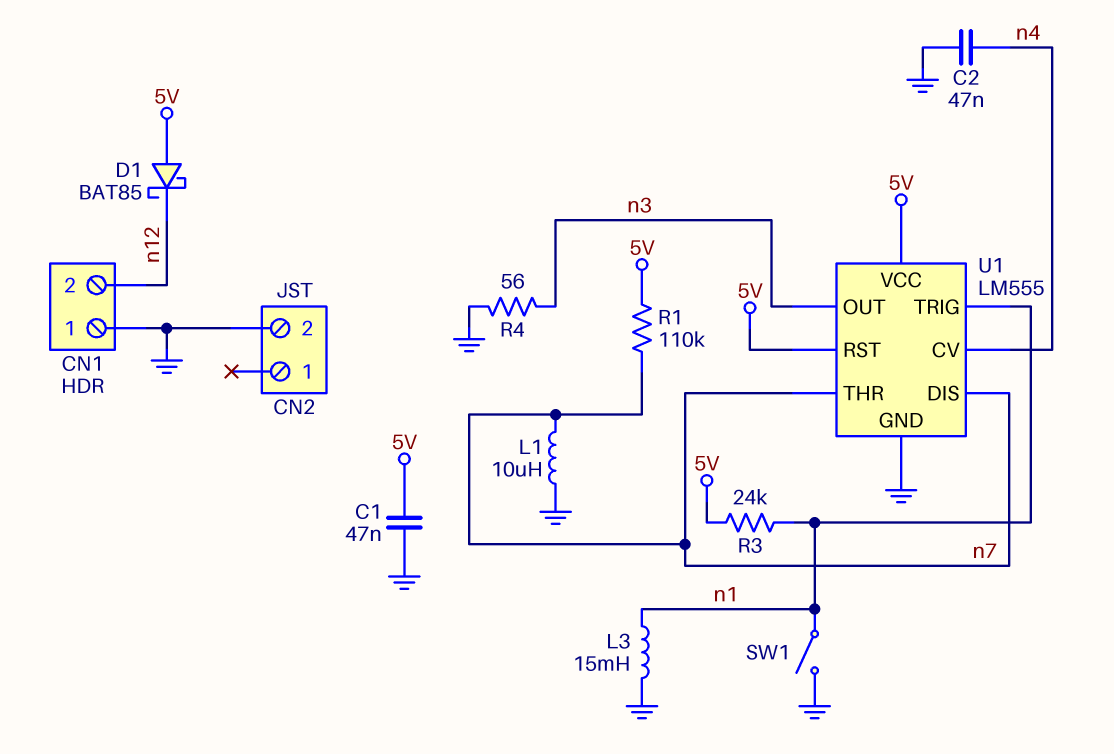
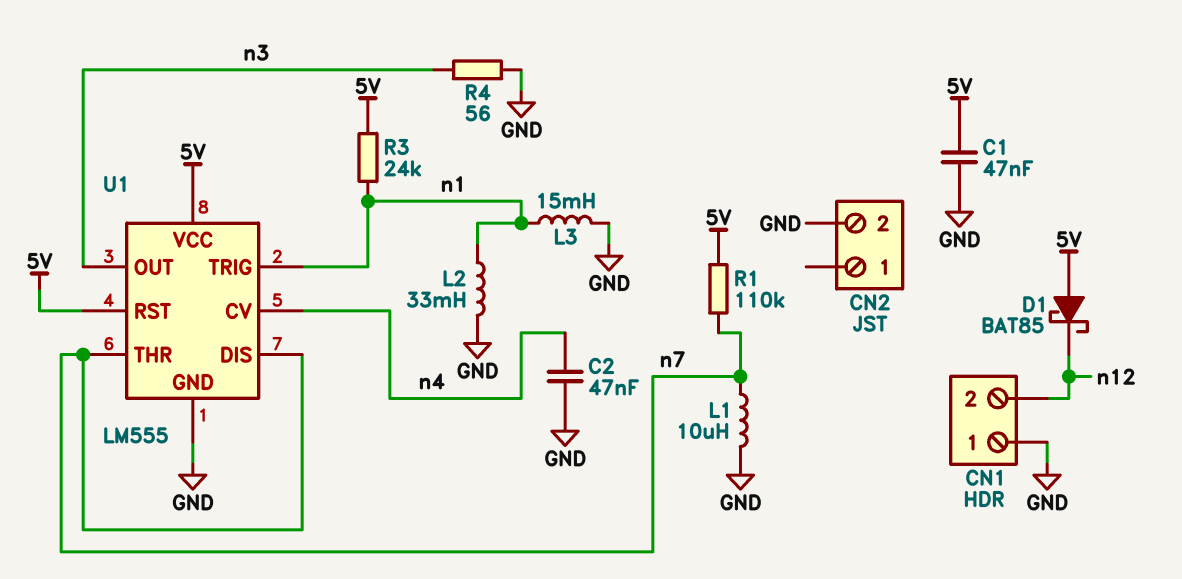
L2: none -> 33mH (GND, n1)
SW1: switch (GND, n1) -> none

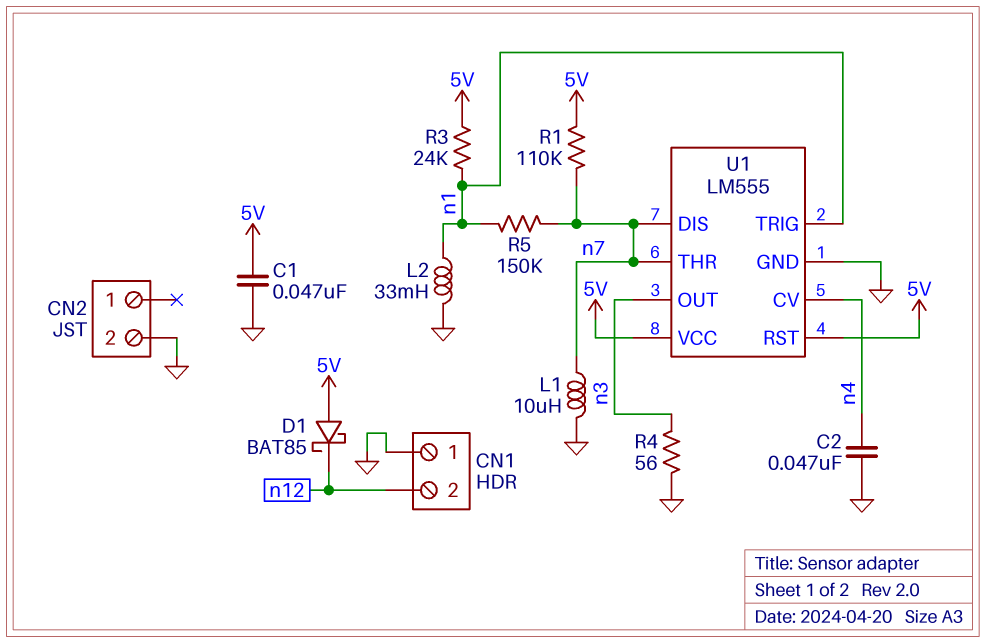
L3: 15mH (GND, n1) -> none
R5: none -> 150k (n1, n7)

